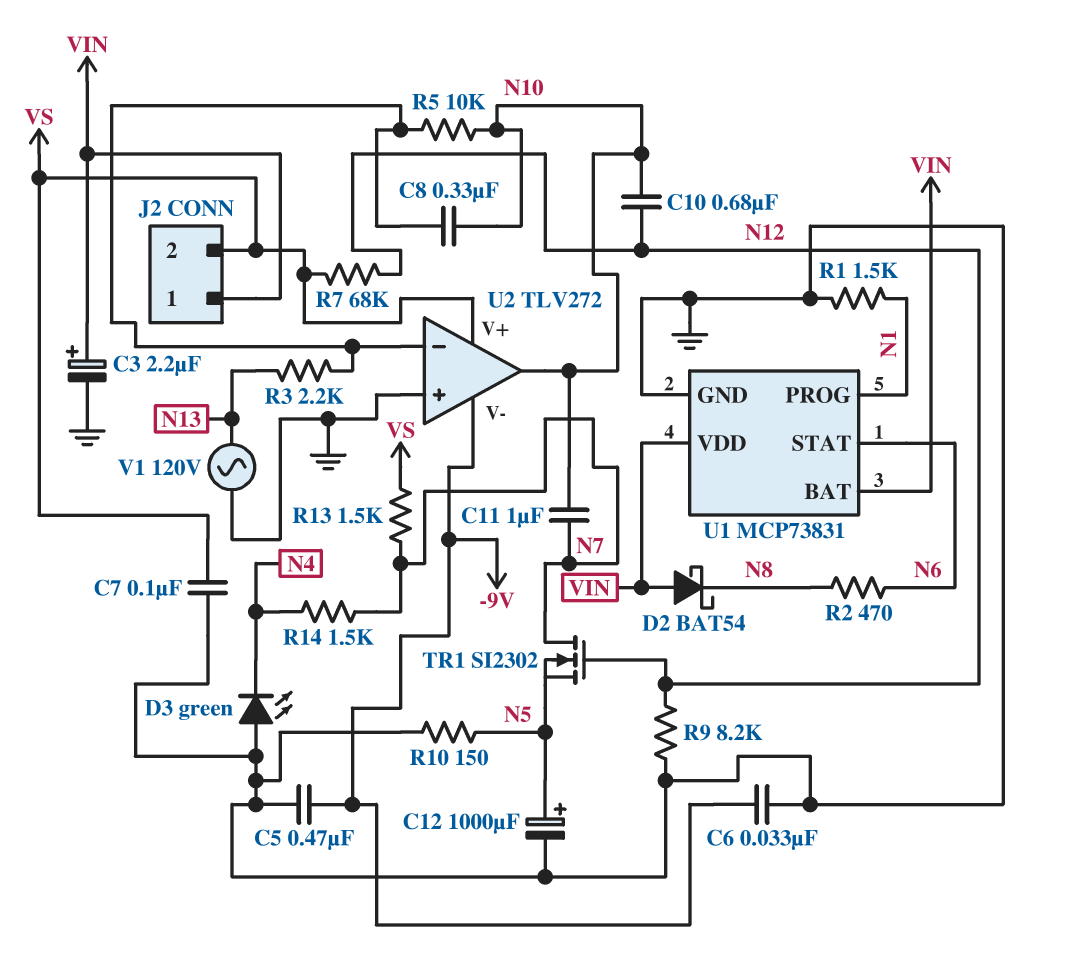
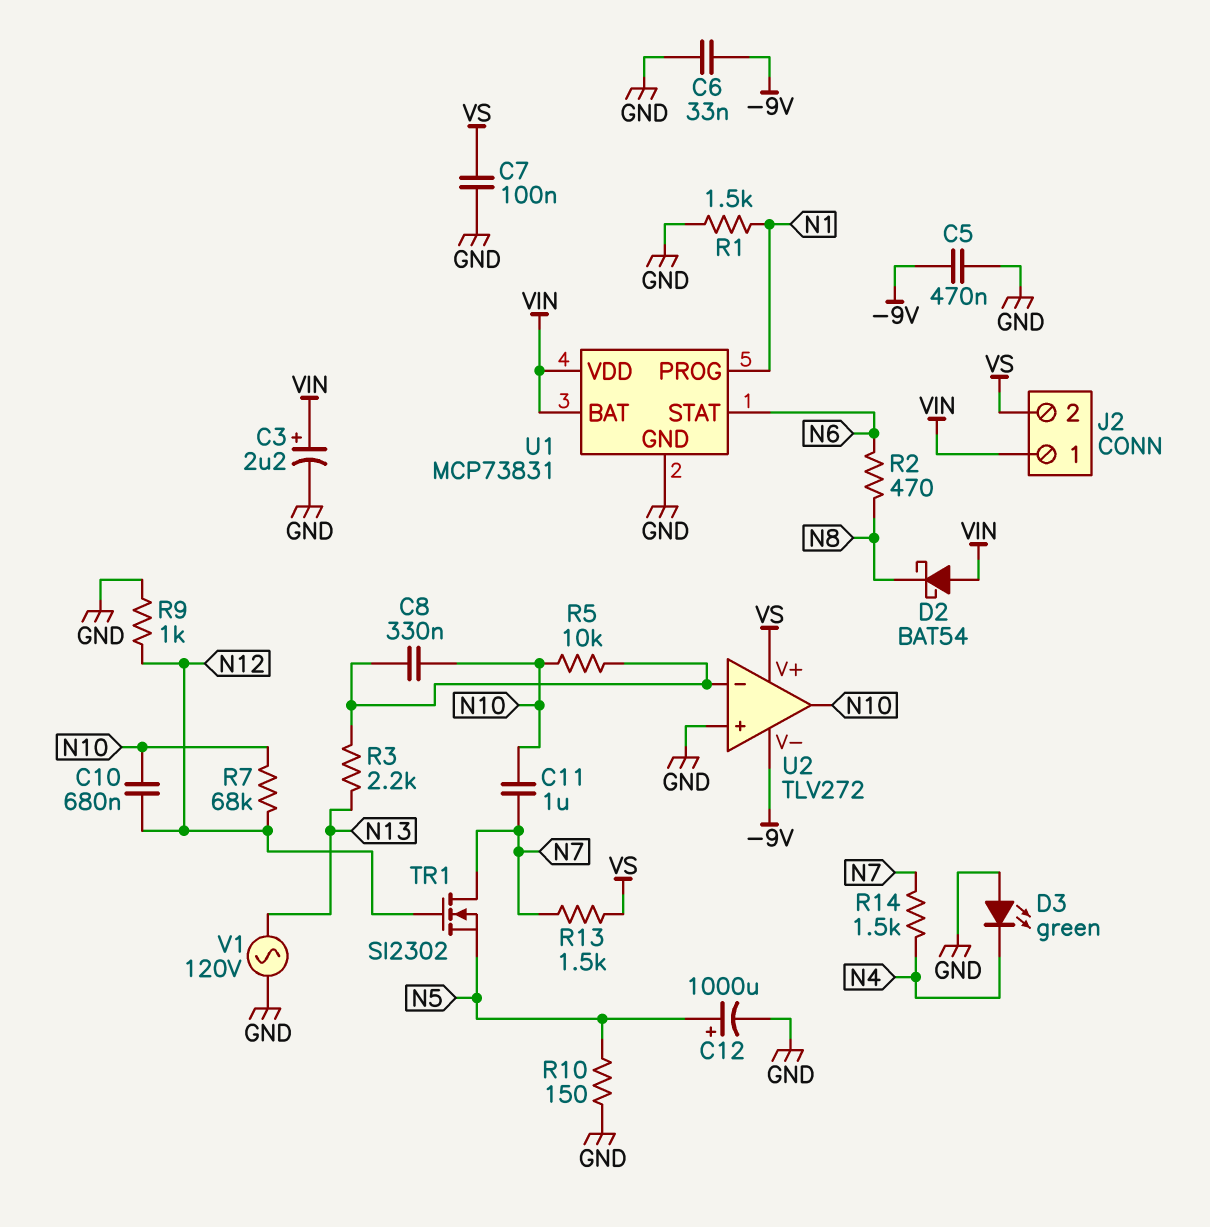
R7: 68k (N12, VS) -> 68k (N10, N12)
R9: 8.2k (GND, N12) -> 1k (GND, N12)

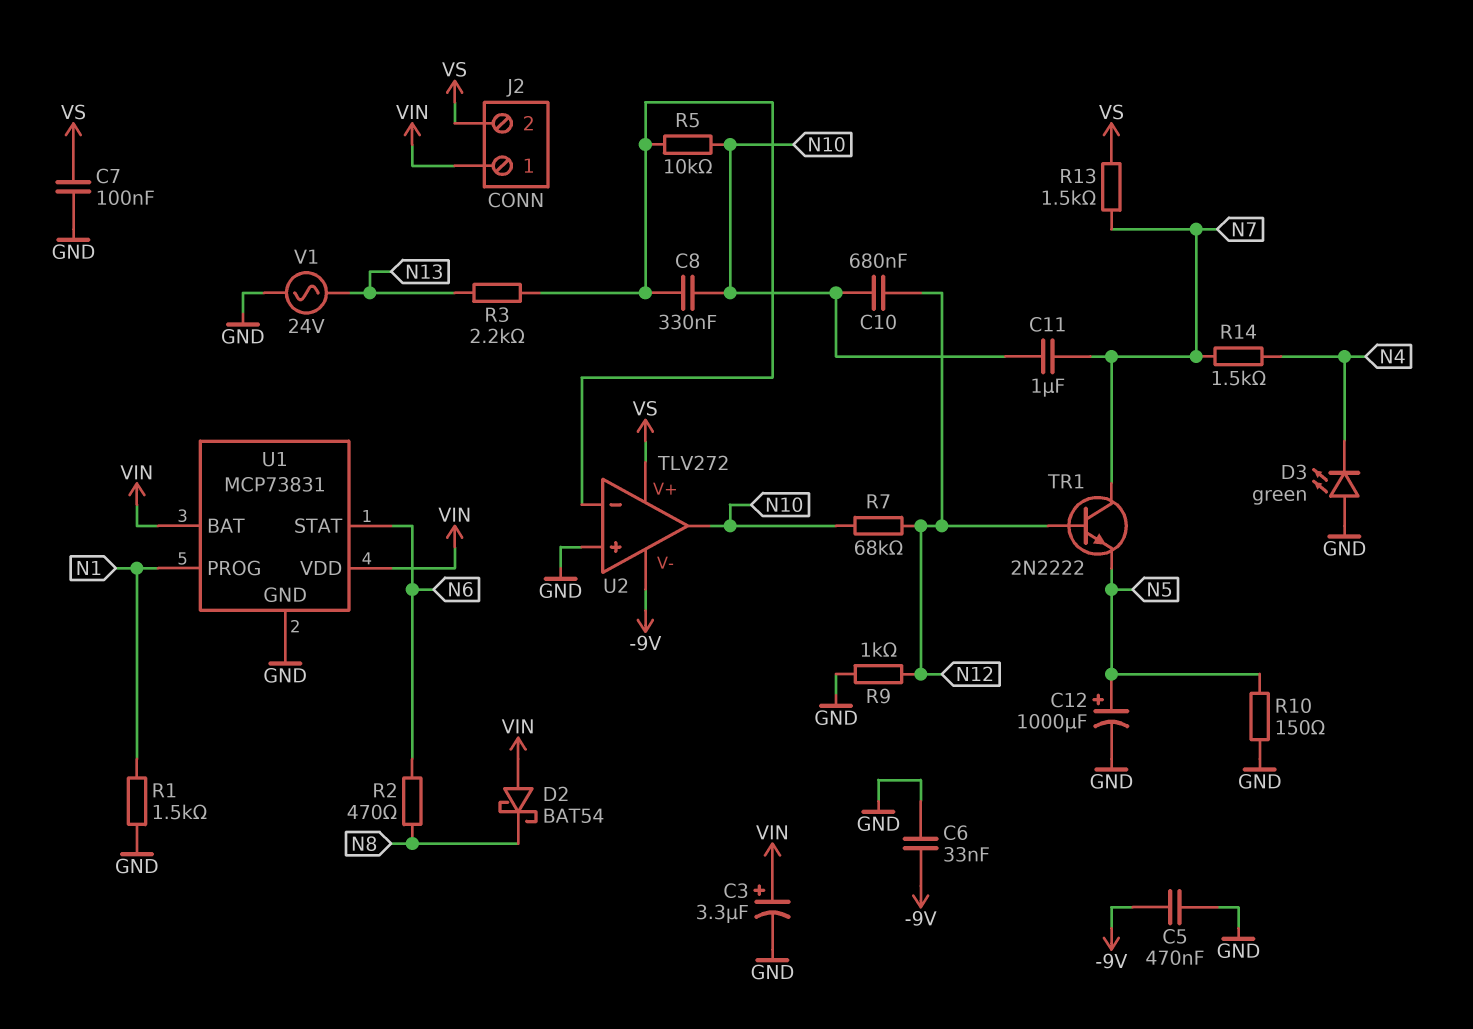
C3: 2.2uF (plus VIN, minus GND) -> 3.3uF (plus VIN, minus GND)
TR1: NMOS SI2302 (G N12, D N7, S N5) -> NPN 2N2222 (B N12, C N7, E N5)
V1: AC 120V (GND, N13) -> AC 24V (GND, N13)

